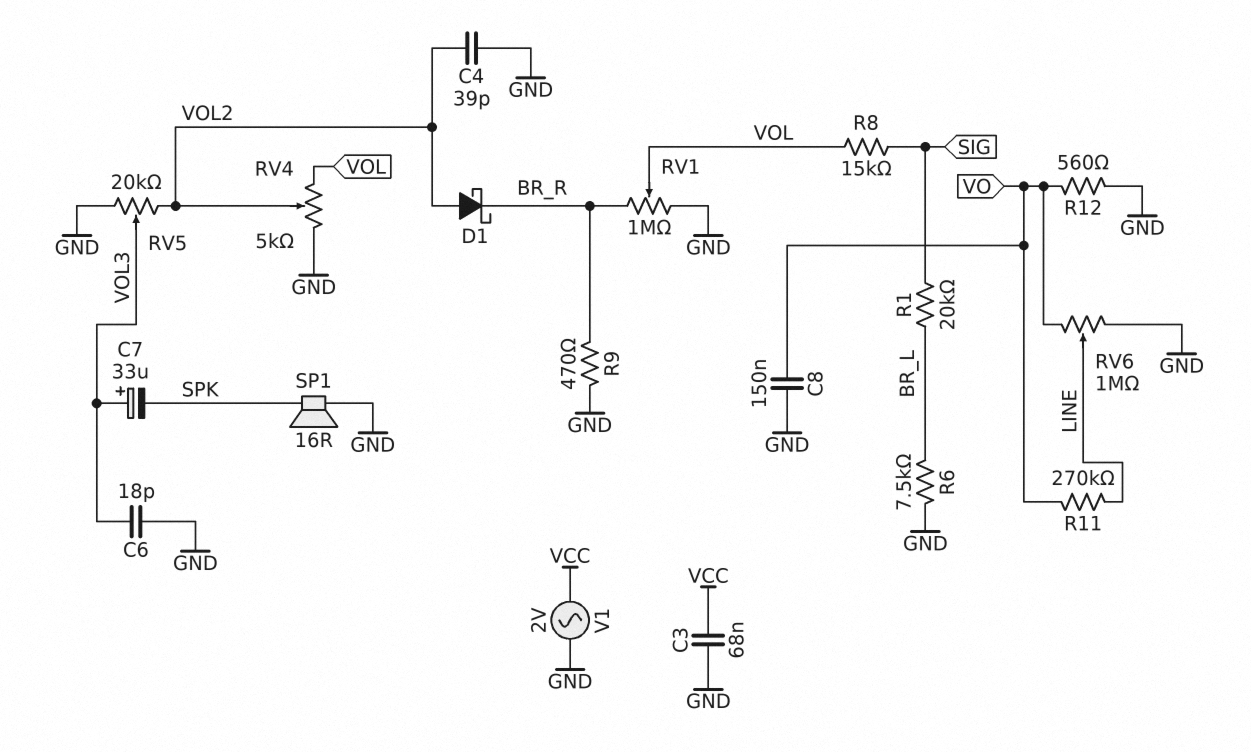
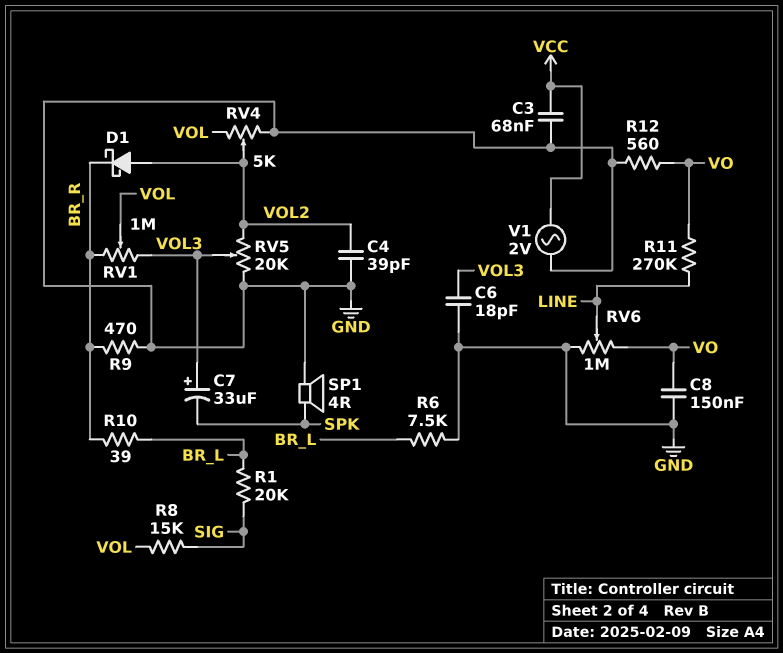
R10: none -> 39 (BR_L, BR_R)
RV1: 1M (BR_R, GND, wiper VOL) -> 1M (BR_R, VOL3, wiper VOL)
SP1: speaker 16R (GND, SPK) -> speaker 4R (GND, SPK)

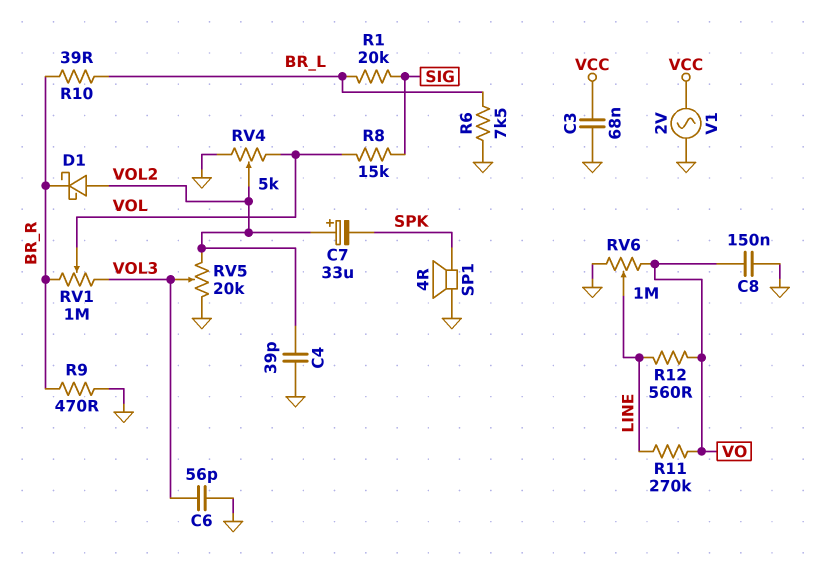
C6: 18pF (GND, VOL3) -> 56pF (GND, VOL3)
C7: 33uF (plus VOL3, minus SPK) -> 33uF (plus VOL2, minus SPK)
R12: 560 (GND, VO) -> 560 (LINE, VO)

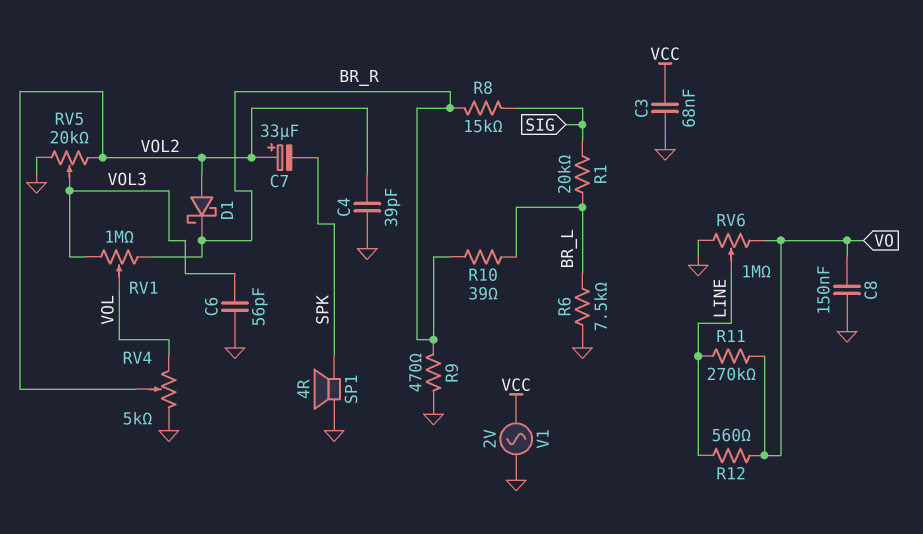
R8: 15k (SIG, VOL) -> 15k (BR_R, SIG)

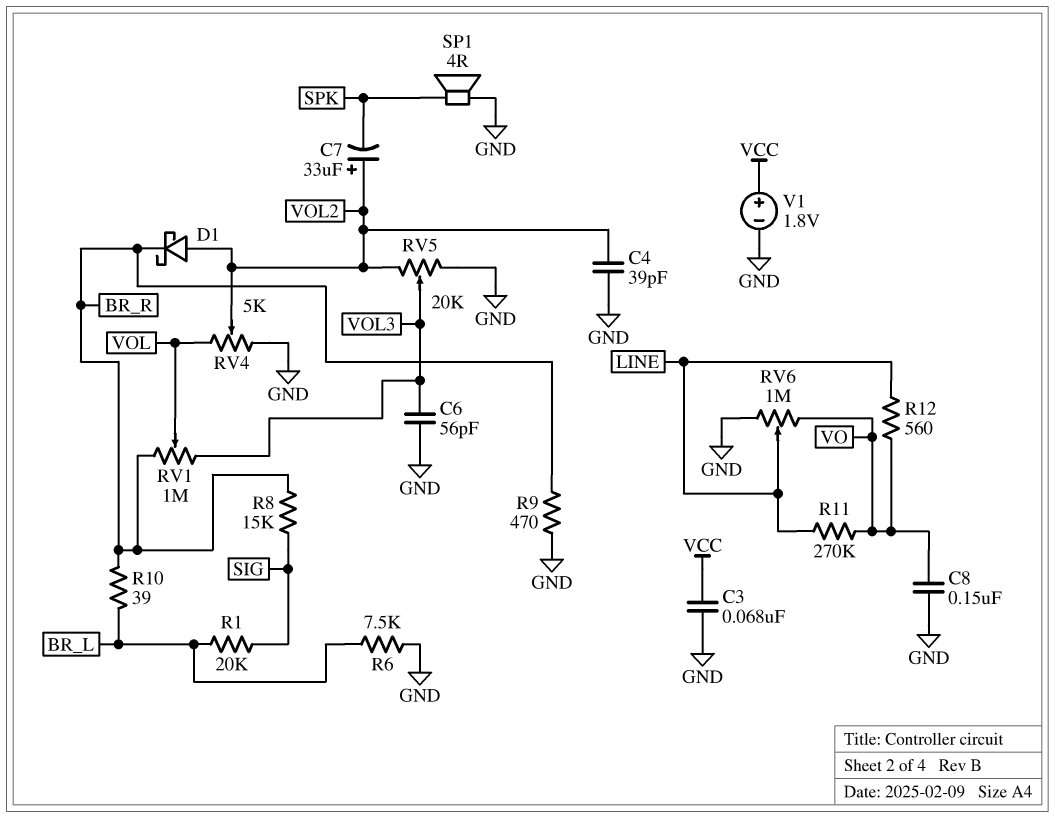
V1: AC 2V (GND, VCC) -> 1.8V (plus VCC, minus GND)

